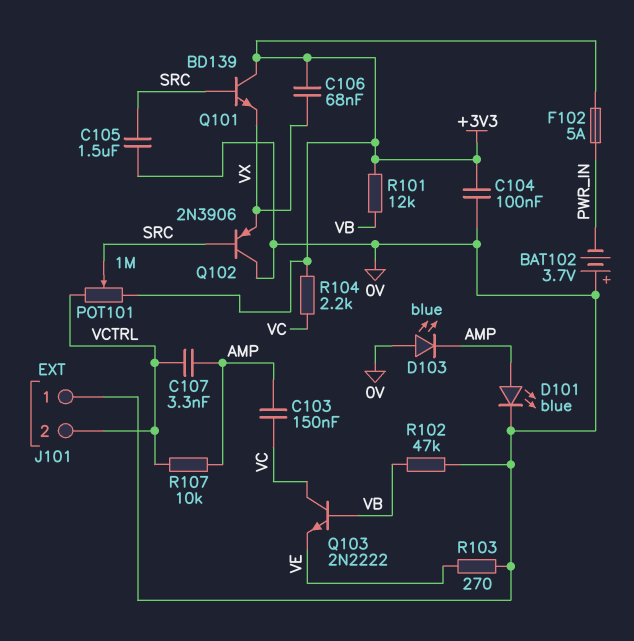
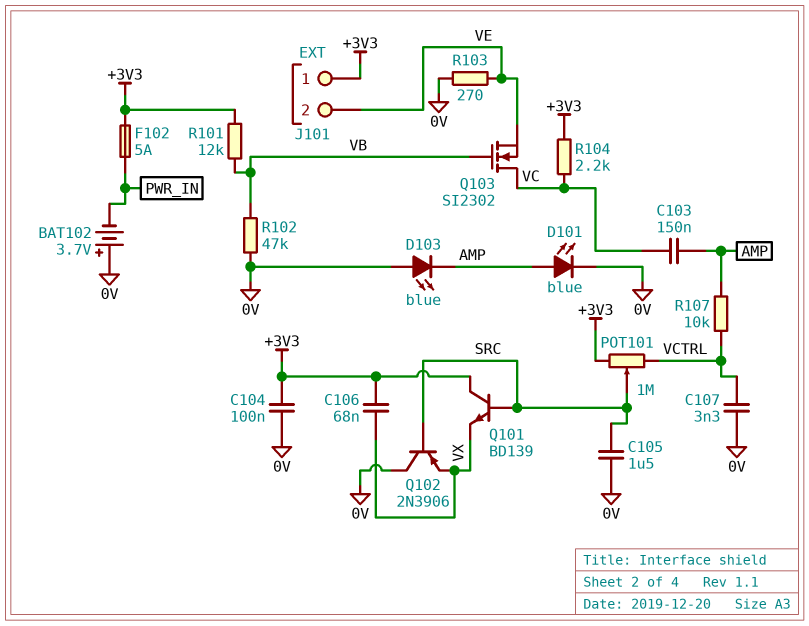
C107: 3.3nF (AMP, VCTRL) -> 3.3nF (0V, VCTRL)
J101 pin 1: 0V -> +3V3
J101 pin 2: VCTRL -> VE
Q103: NPN 2N2222 (B VB, C VC, E VE) -> NMOS SI2302 (G VB, D VC, S VE)

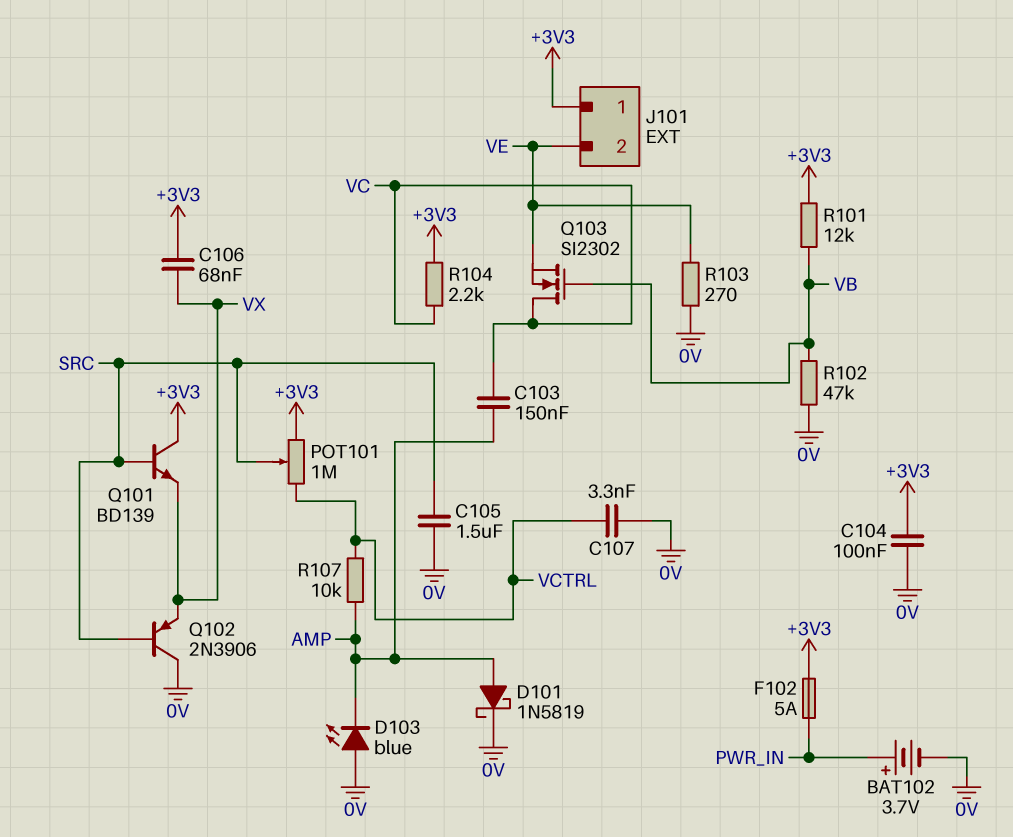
BAT102: 3.7V (plus 0V, minus PWR_IN) -> 3.7V (plus PWR_IN, minus 0V)
D101: LED blue (A AMP, K 0V) -> schottky 1N5819 (A AMP, K 0V)

